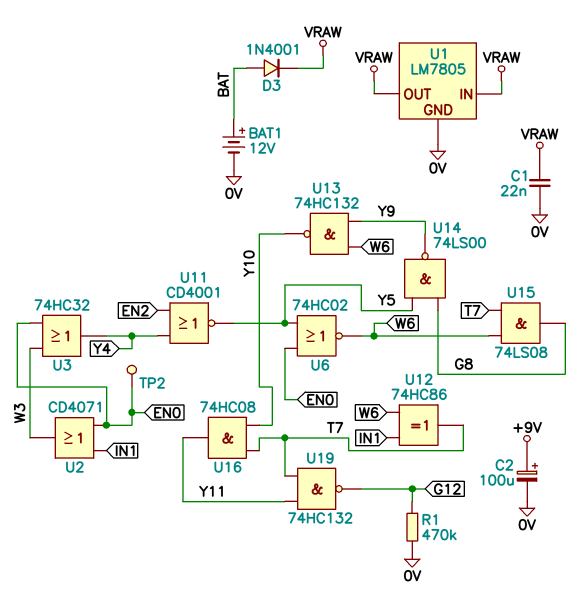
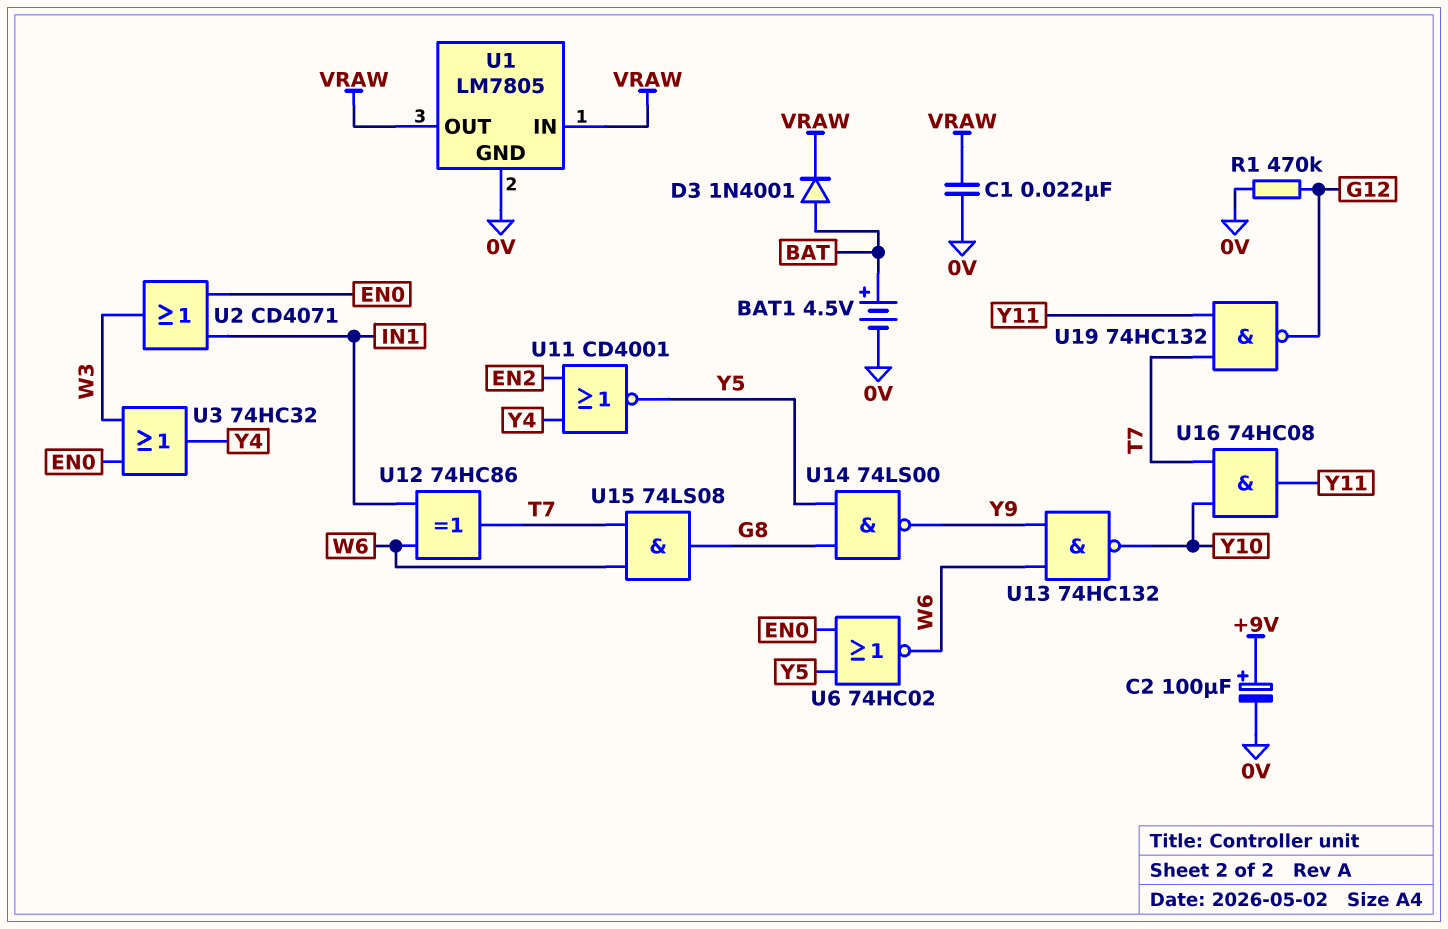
BAT1: 12V (plus BAT, minus 0V) -> 4.5V (plus BAT, minus 0V)
TP2: test point (EN0) -> none

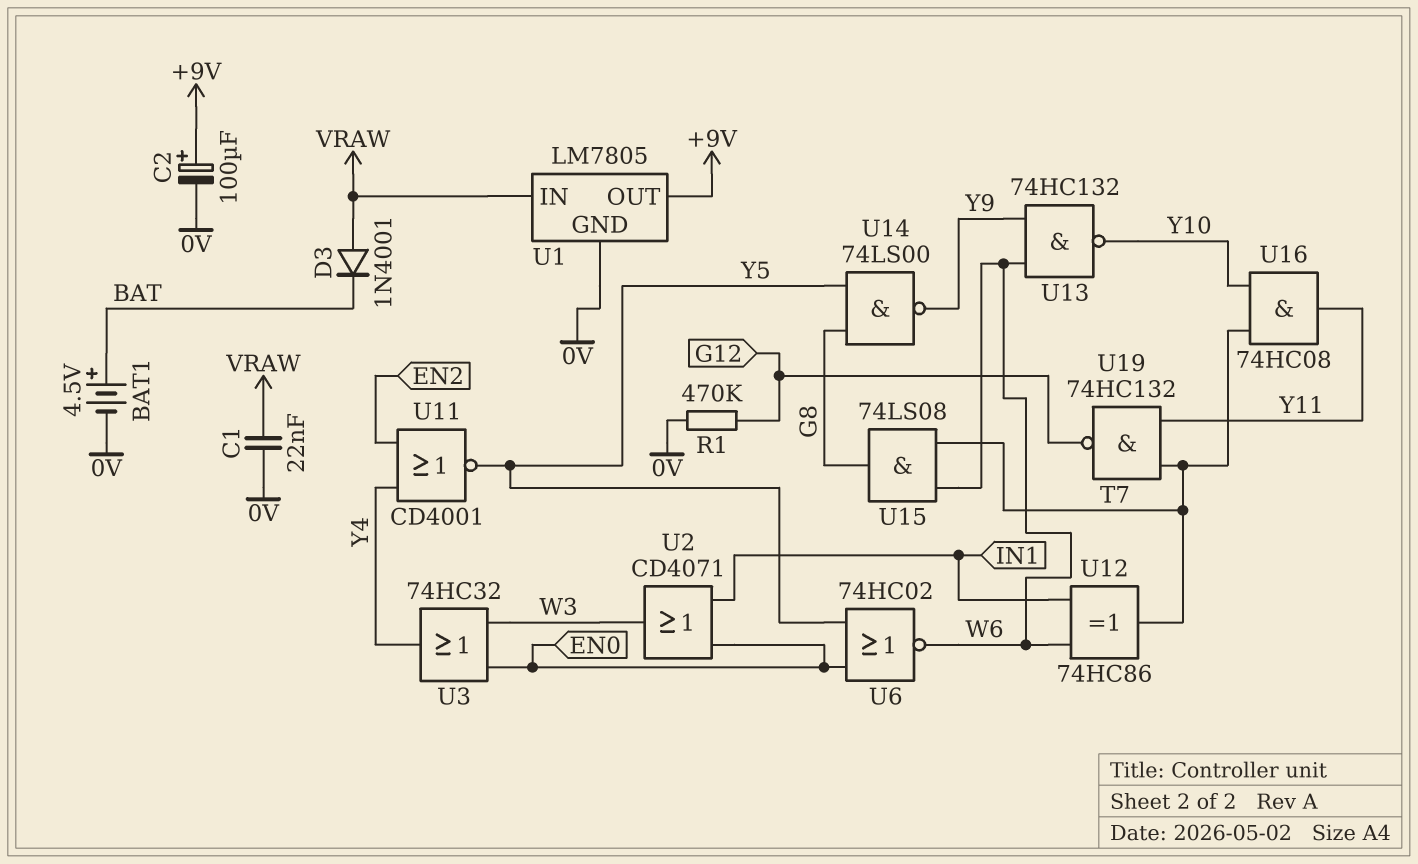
D3: diode 1N4001 (A BAT, K VRAW) -> diode 1N4001 (A VRAW, K BAT)
U1 pin OUT: VRAW -> +9V

